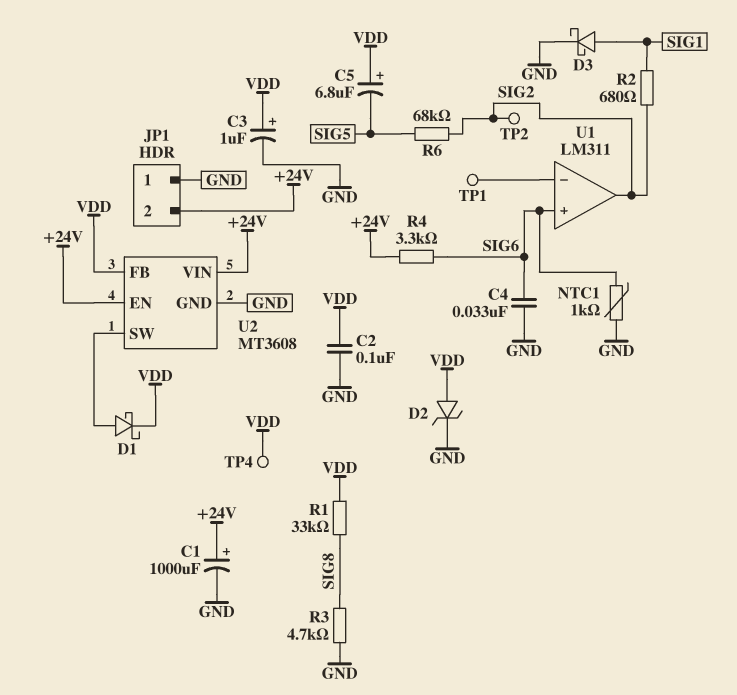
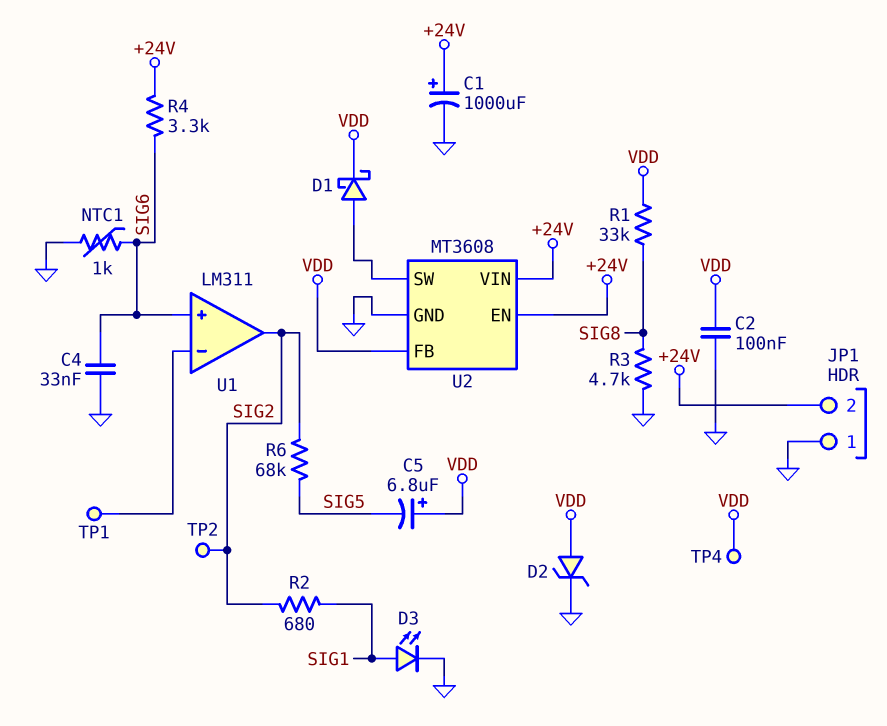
C3: 1uF (plus VDD, minus GND) -> none
D3: schottky (A SIG1, K GND) -> LED (A SIG1, K GND)

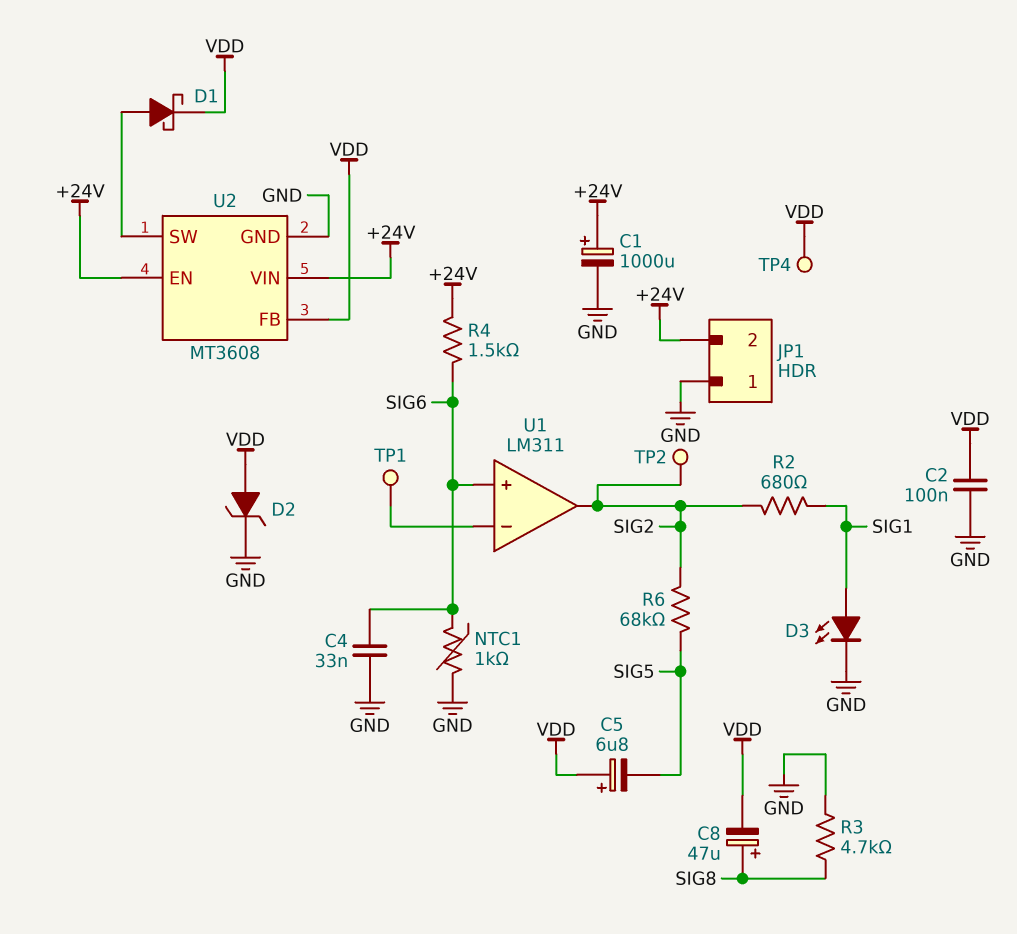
C8: none -> 47uF (plus SIG8, minus VDD)
R1: 33k (SIG8, VDD) -> none
R4: 3.3k (+24V, SIG6) -> 1.5k (+24V, SIG6)

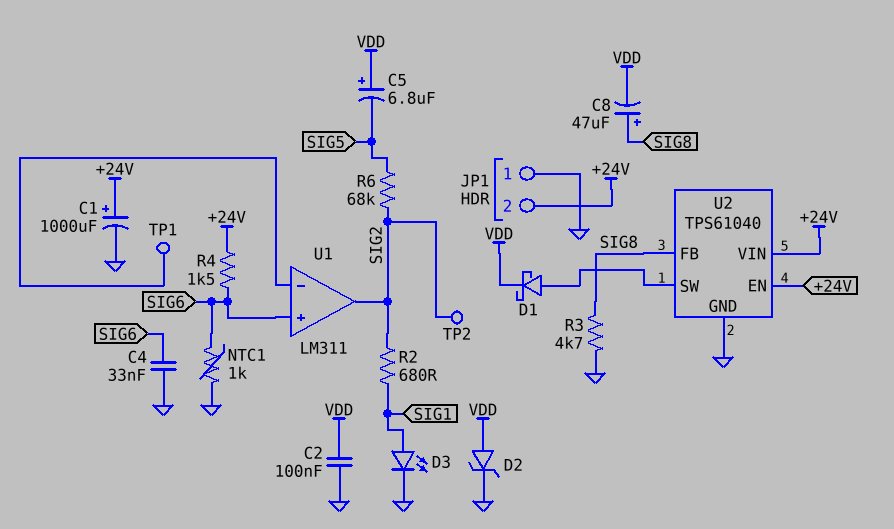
TP4: test point (VDD) -> none
U2: MT3608 -> TPS61040
U2 pin FB: VDD -> SIG8

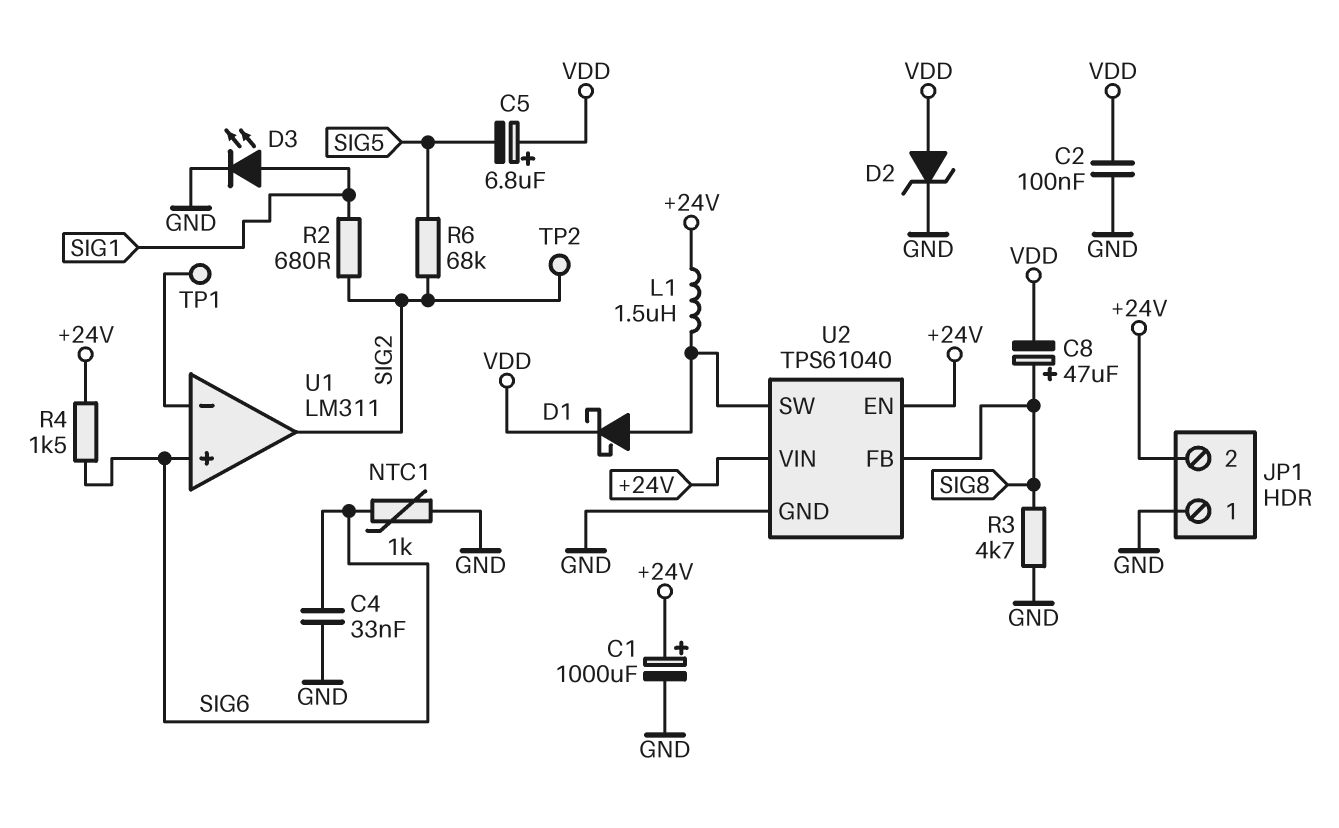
L1: none -> 1.5uH (+24V, U2/SW)

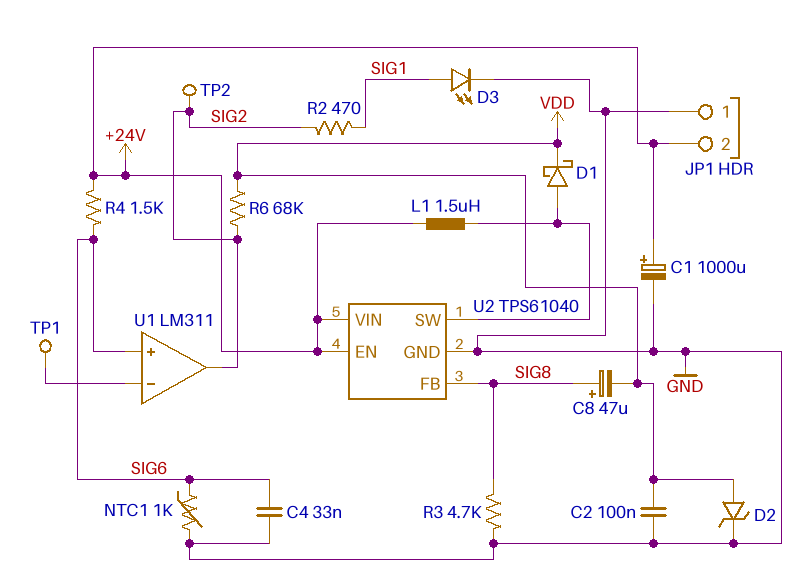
C5: 6.8uF (plus VDD, minus SIG5) -> none
R2: 680 (SIG1, SIG2) -> 470 (SIG1, SIG2)
R6: 68k (SIG2, SIG5) -> 68k (SIG2, VDD)

